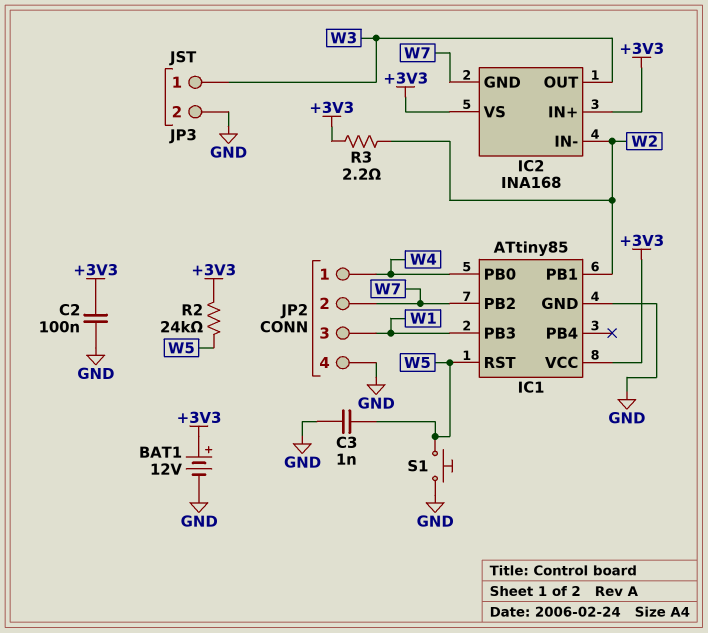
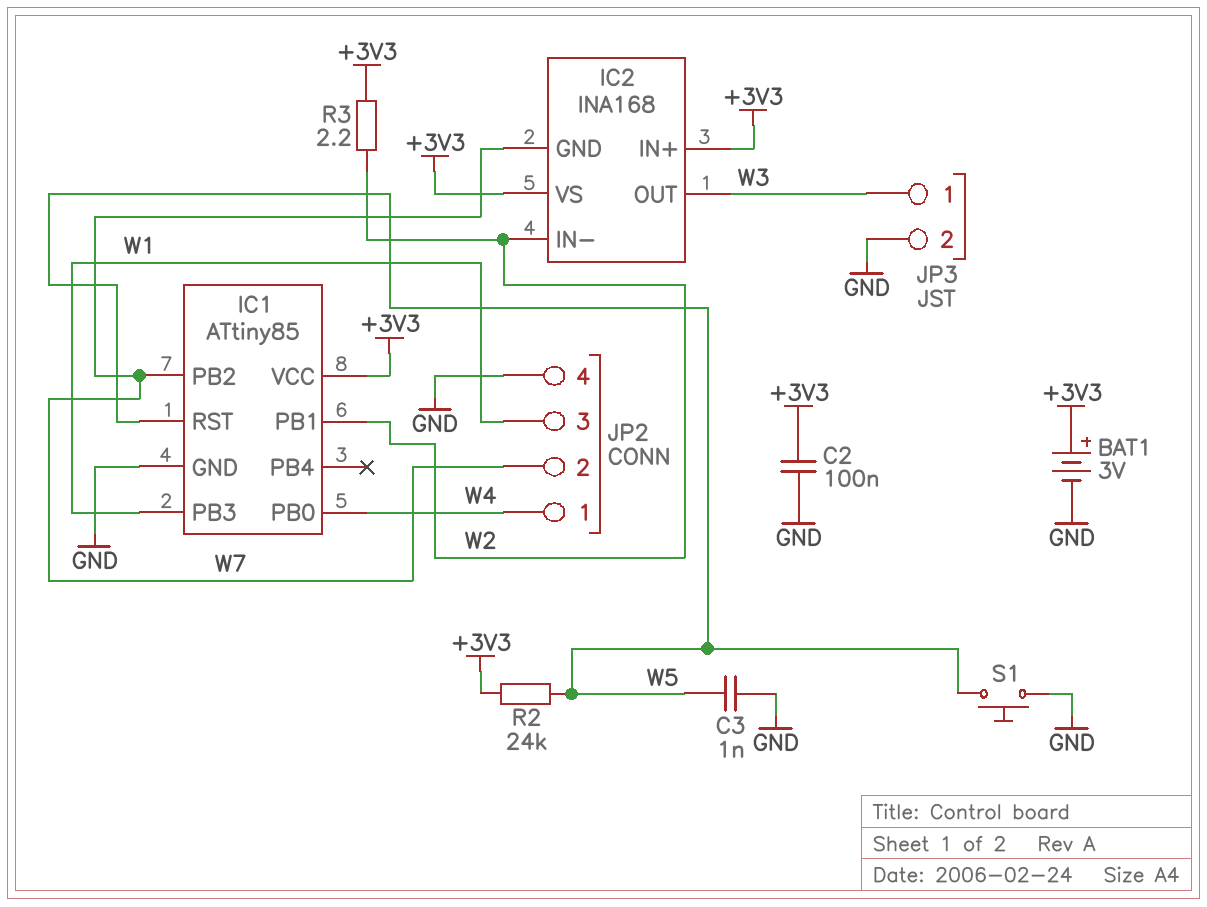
BAT1: 12V (plus +3V3, minus GND) -> 3V (plus +3V3, minus GND)

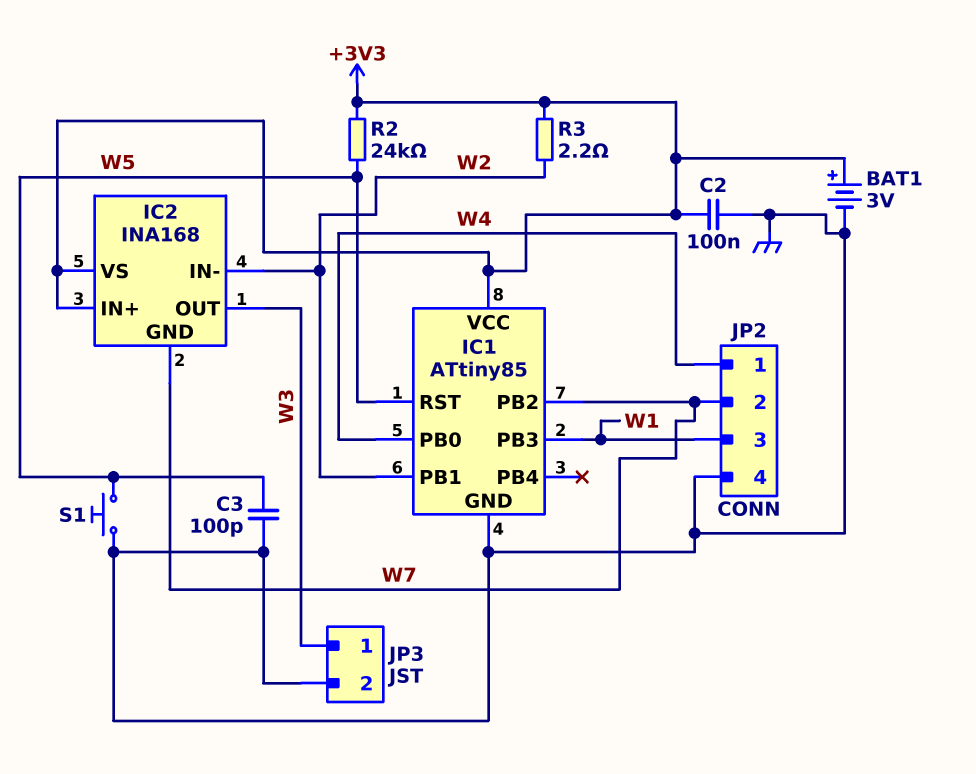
C3: 1nF (GND, W5) -> 100pF (GND, W5)

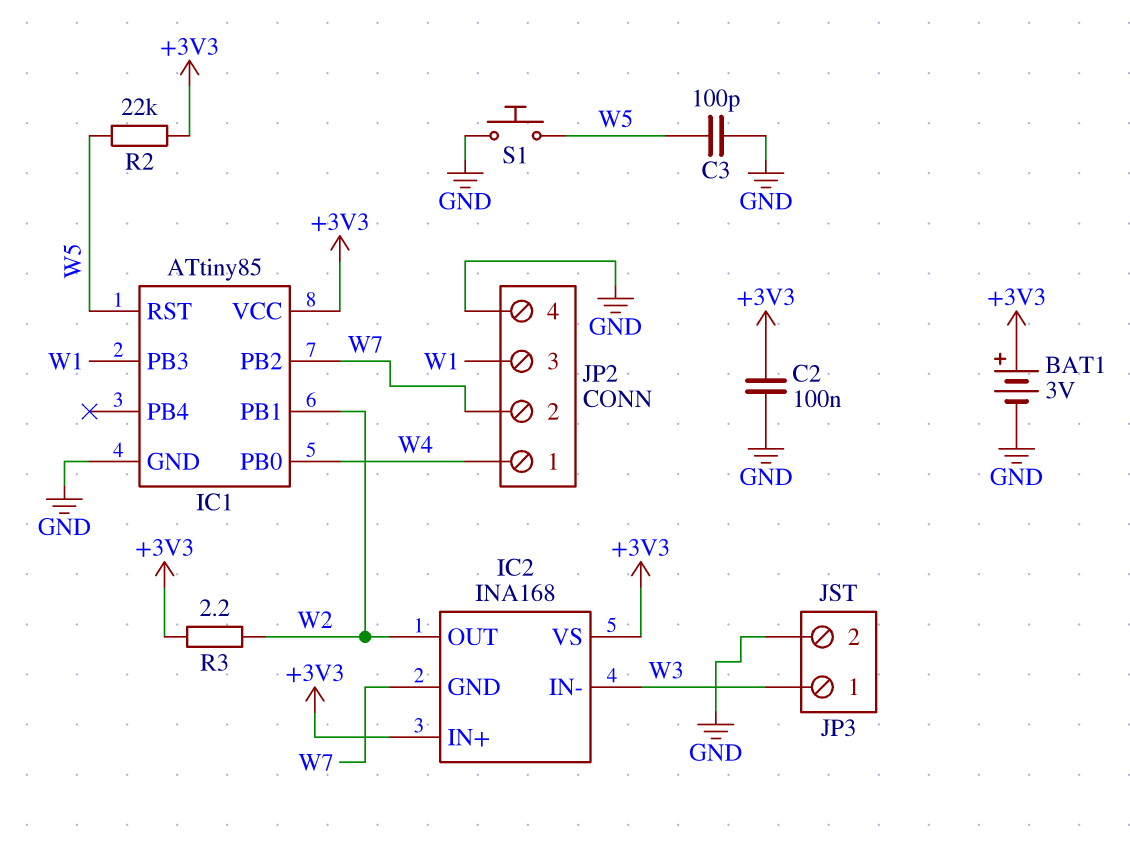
IC2 pin IN-: W2 -> W3
IC2 pin OUT: W3 -> W2
R2: 24k (+3V3, W5) -> 22k (+3V3, W5)

